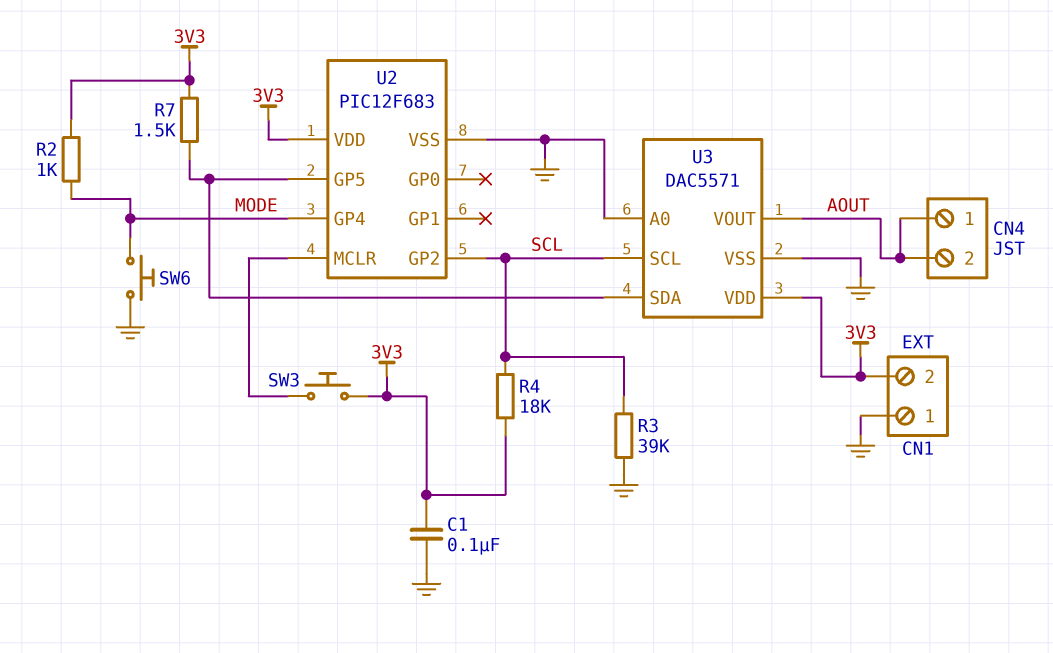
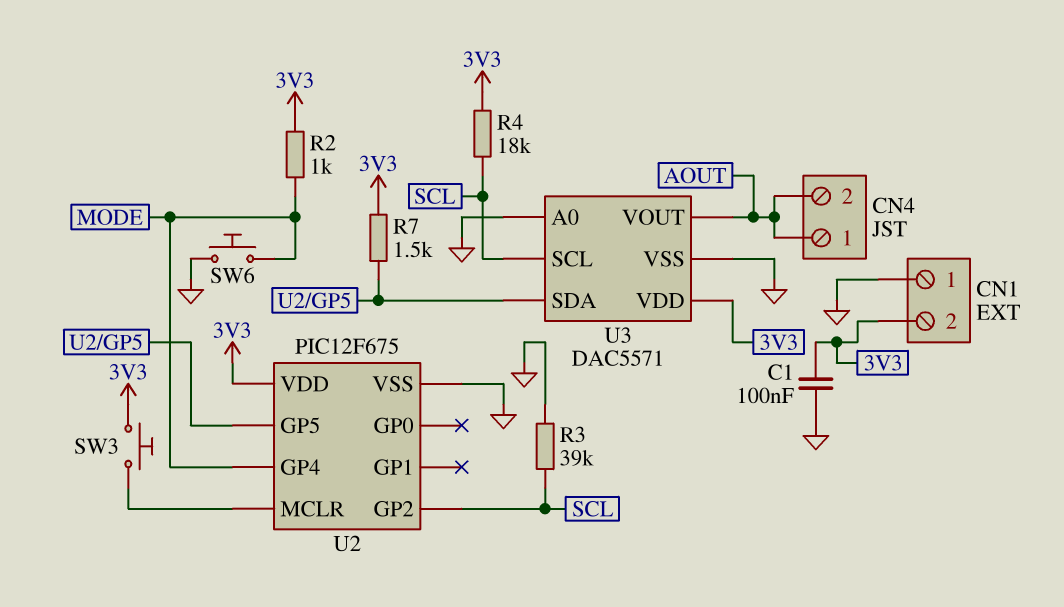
U2: PIC12F683 -> PIC12F675

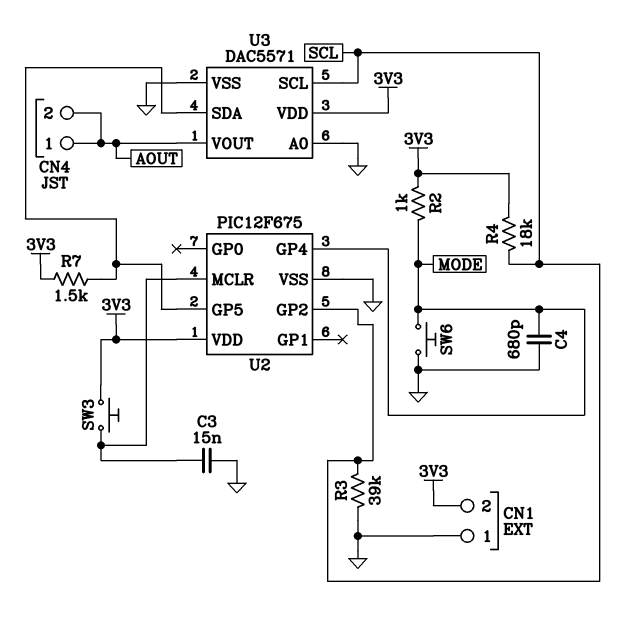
C1: 100nF (3V3, GND) -> none
C3: none -> 15nF (GND, U2/MCLR)
C4: none -> 680pF (GND, MODE)

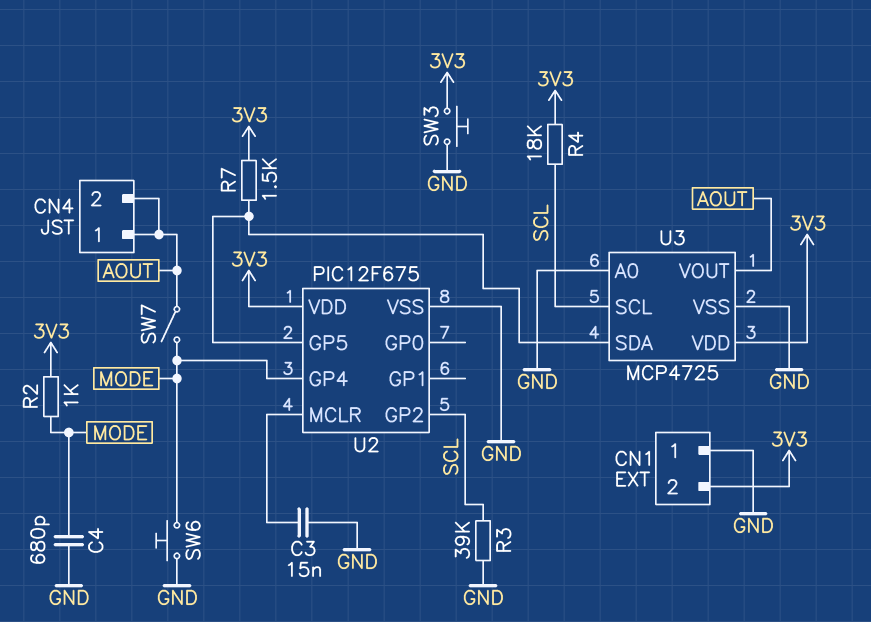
SW3: button (3V3, U2/MCLR) -> button (3V3, GND)
SW7: none -> switch (AOUT, MODE)
U3: DAC5571 -> MCP4725

